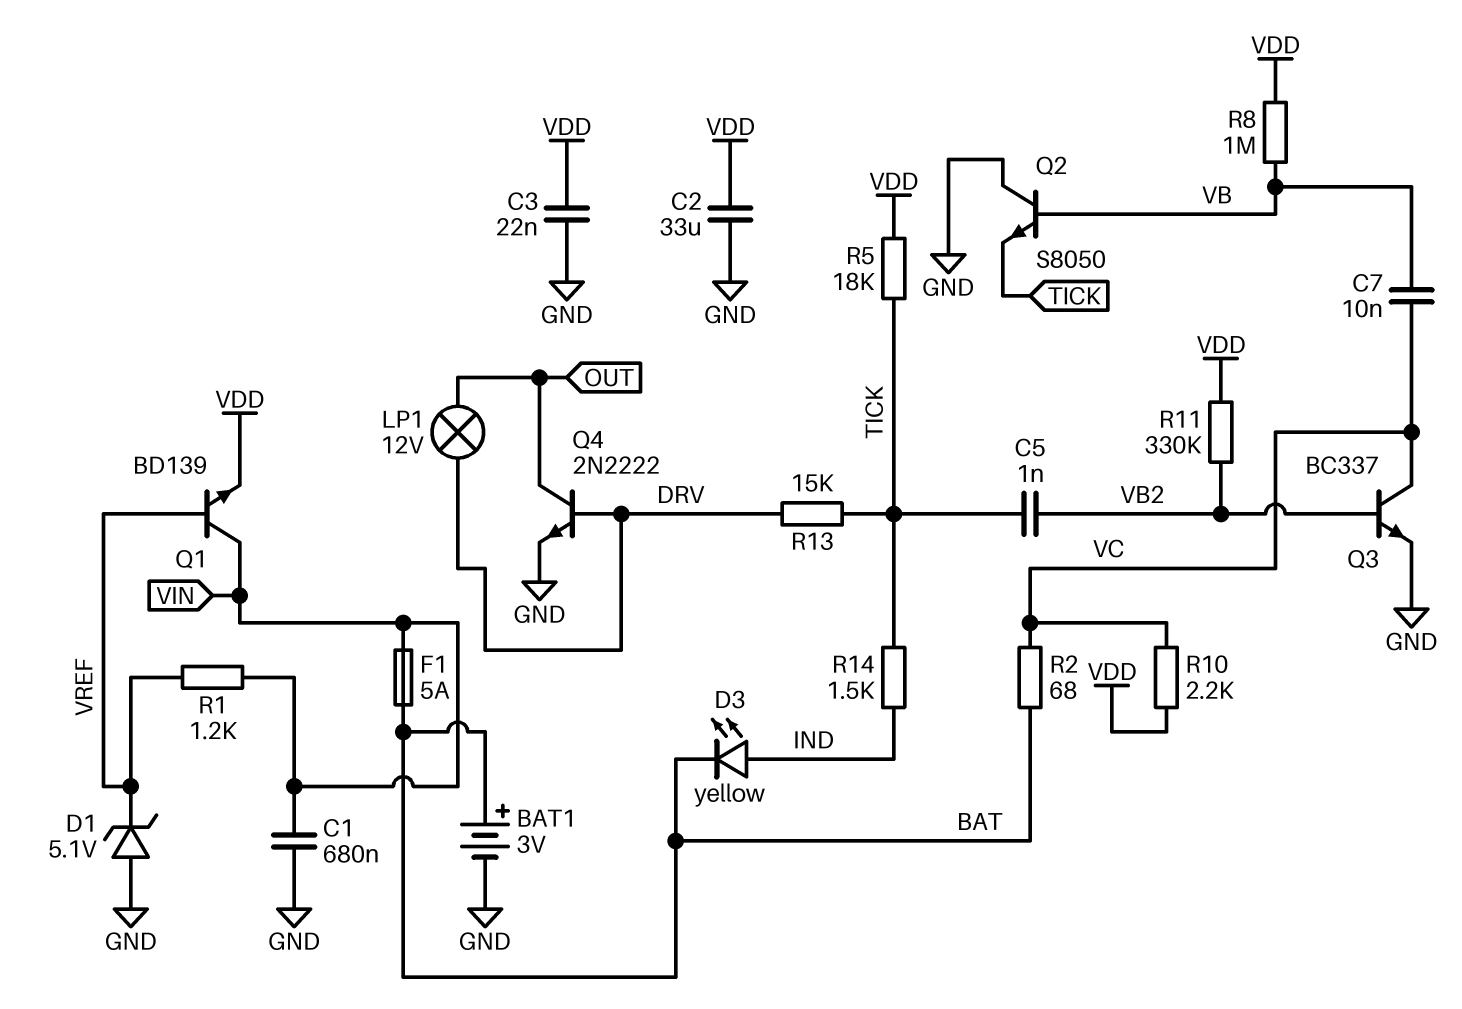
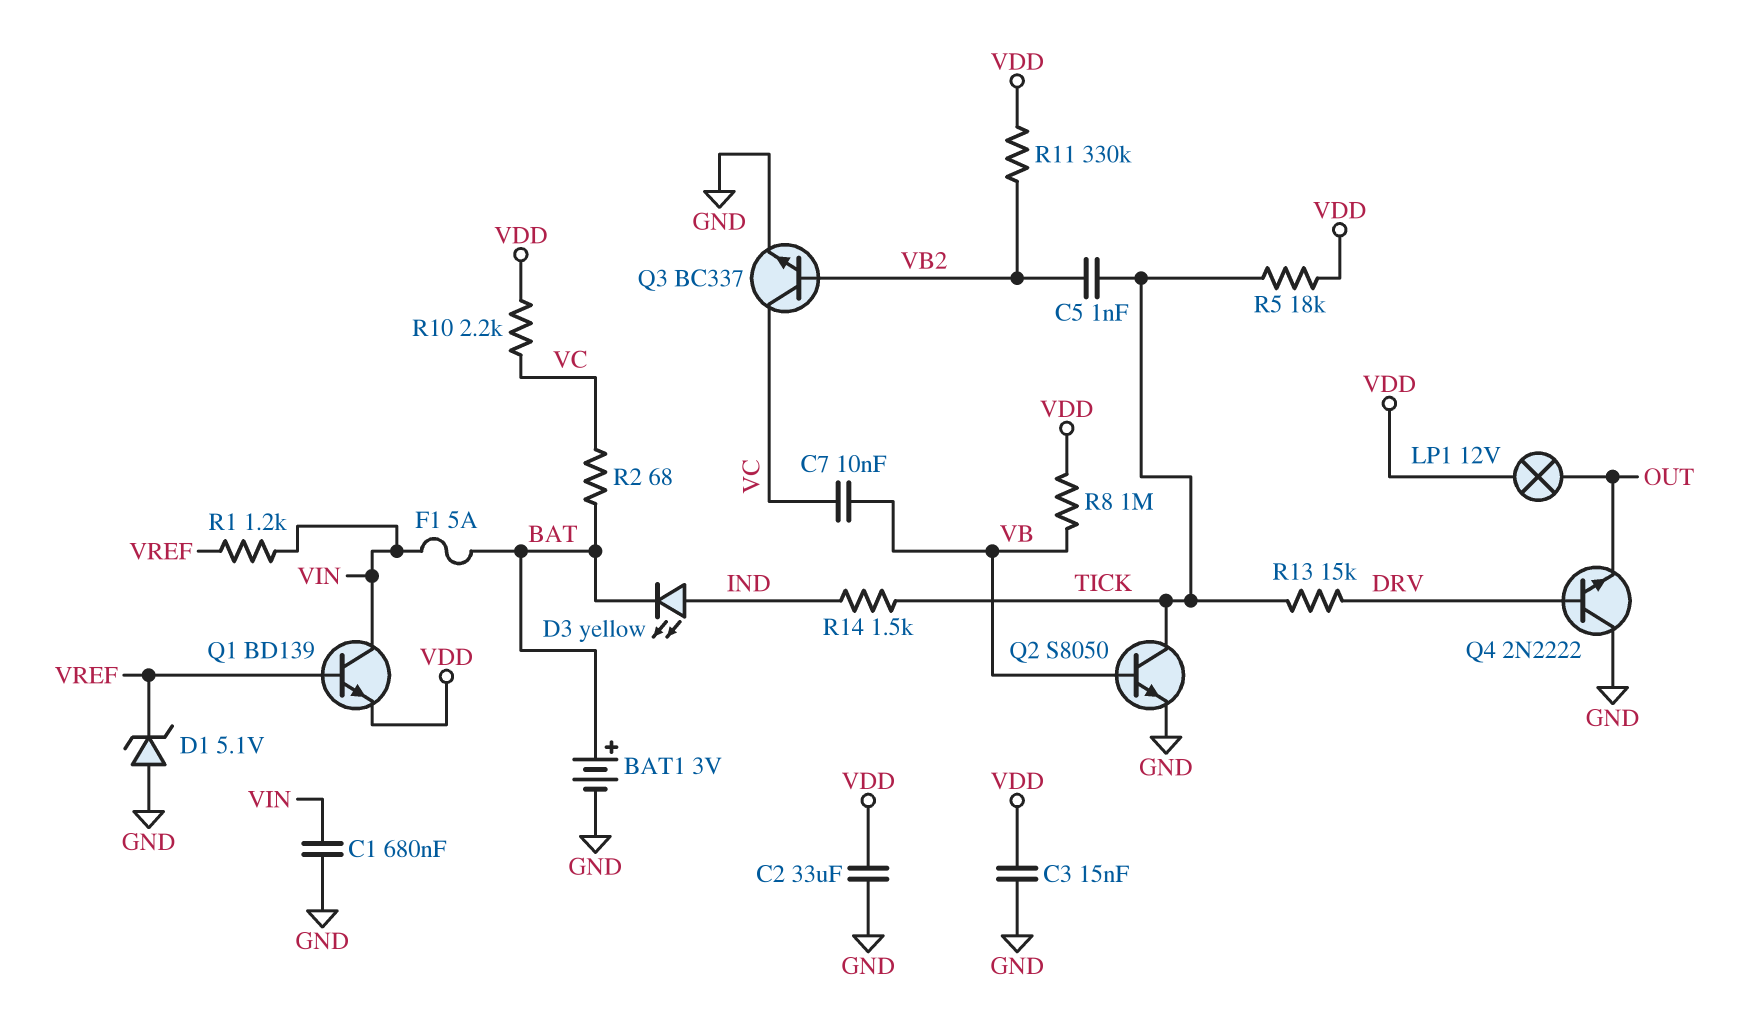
C3: 22nF (GND, VDD) -> 15nF (GND, VDD)
LP1: lamp 12V (DRV, OUT) -> lamp 12V (OUT, VDD)
Q2: NPN S8050 (B VB, C GND, E TICK) -> NPN S8050 (B VB, C TICK, E GND)
Q4: NPN 2N2222 (B DRV, C OUT, E GND) -> NPN 2N2222 (B DRV, C GND, E OUT)

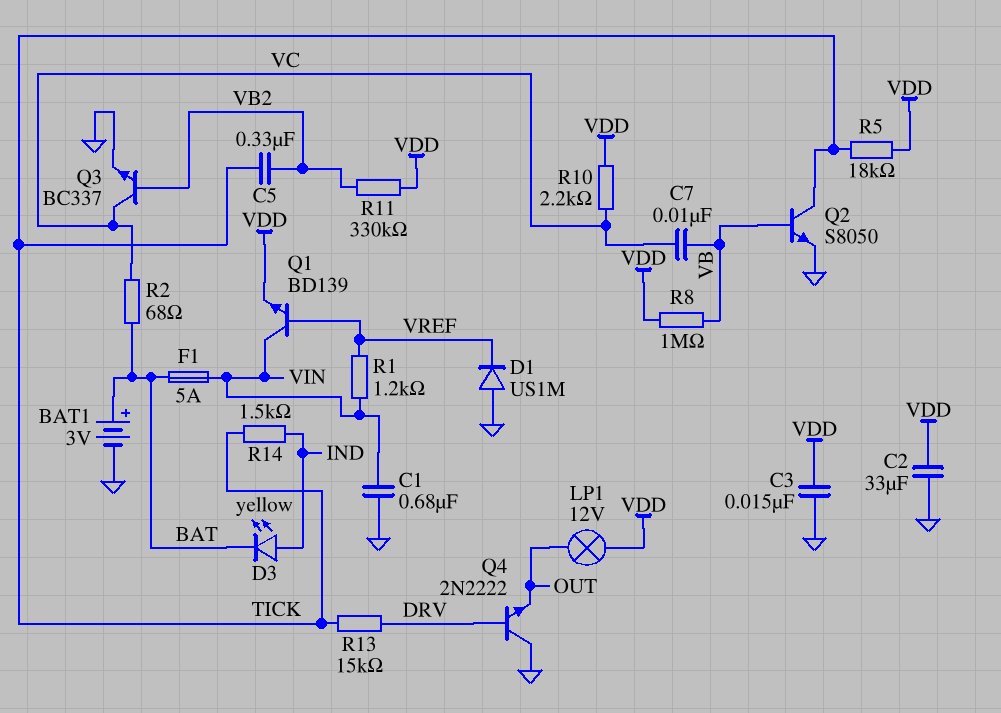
C5: 1nF (TICK, VB2) -> 330nF (TICK, VB2)
D1: zener 5.1V (A GND, K VREF) -> diode US1M (A GND, K VREF)

